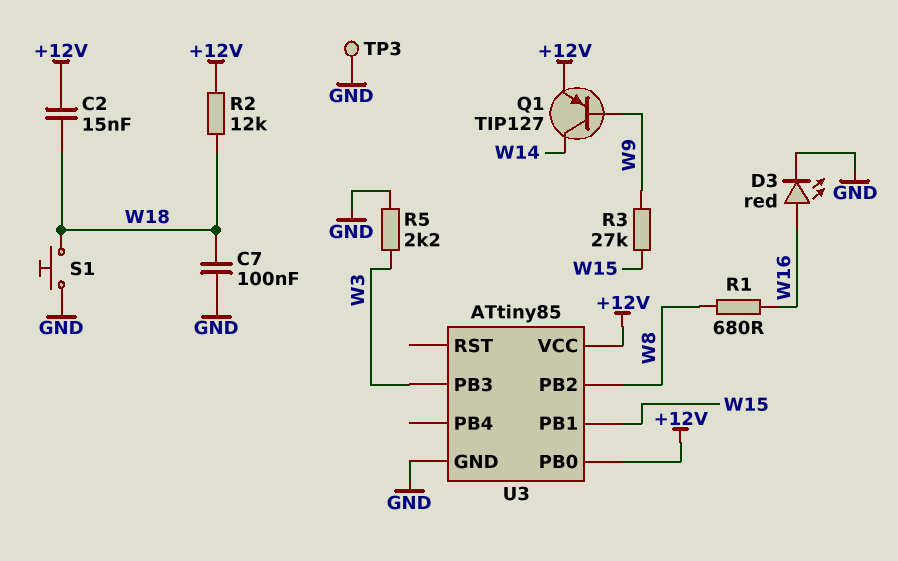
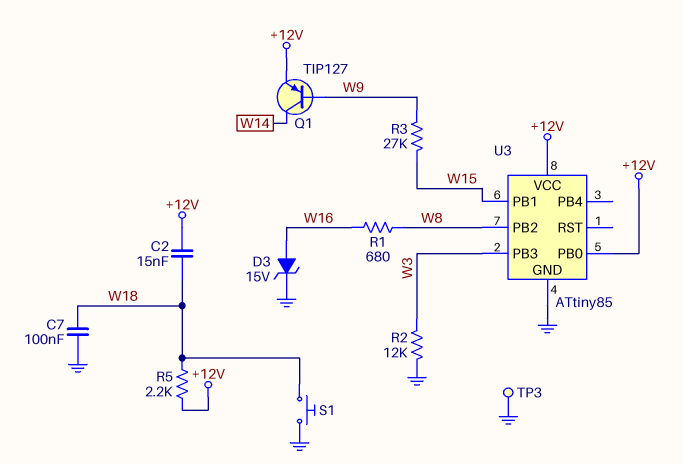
D3: LED red (A W16, K GND) -> zener 15V (A W16, K GND)
R2: 12k (+12V, W18) -> 12k (GND, W3)
R5: 2.2k (GND, W3) -> 2.2k (+12V, W18)

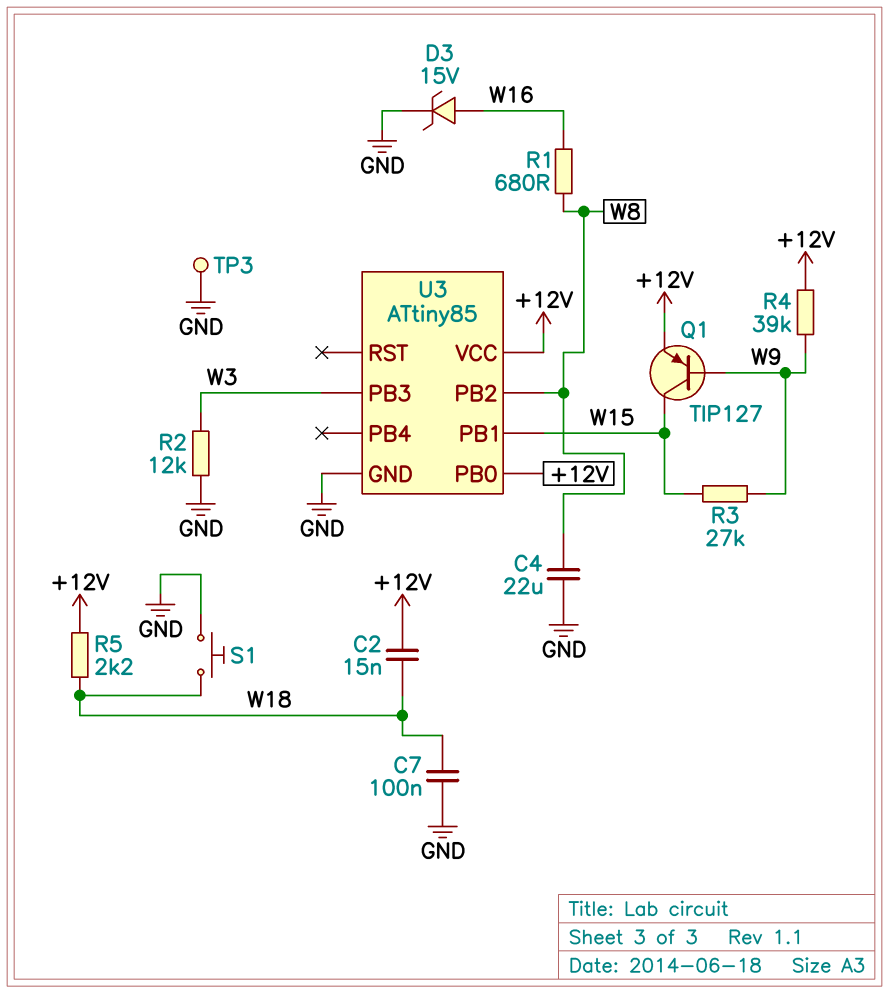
C4: none -> 22uF (GND, W8)
Q1: PNP TIP127 (B W9, C W14, E +12V) -> PNP TIP127 (B W9, C W15, E +12V)
R4: none -> 39k (+12V, W9)

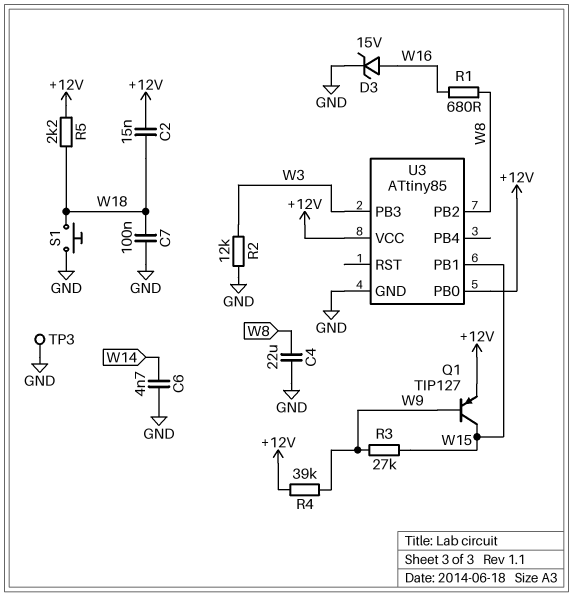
C6: none -> 4.7nF (GND, W14)

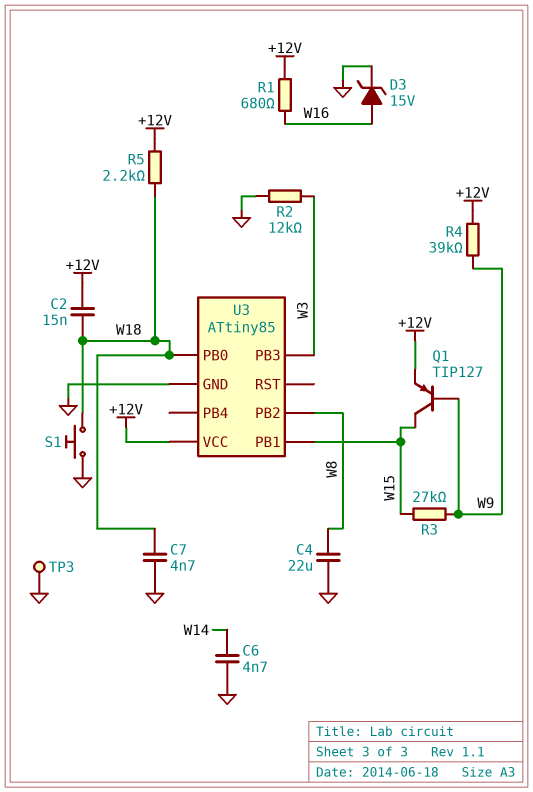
C7: 100nF (GND, W18) -> 4.7nF (GND, W18)
R1: 680 (W8, W16) -> 680 (+12V, W16)
U3 pin PB0: +12V -> W18

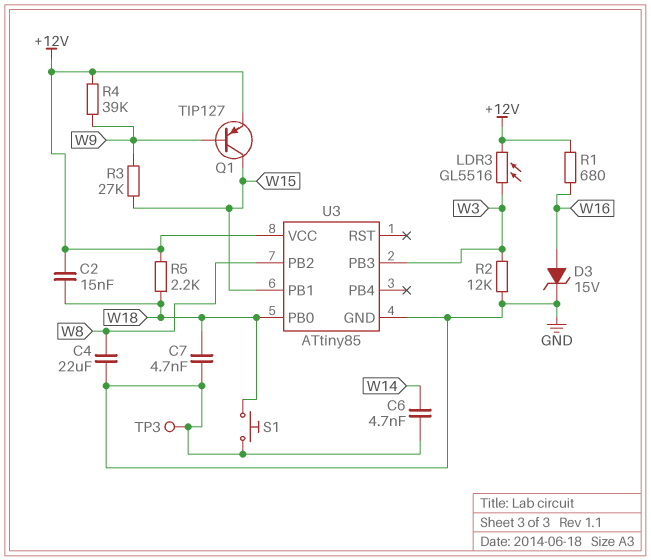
LDR3: none -> GL5516 (+12V, W3)

